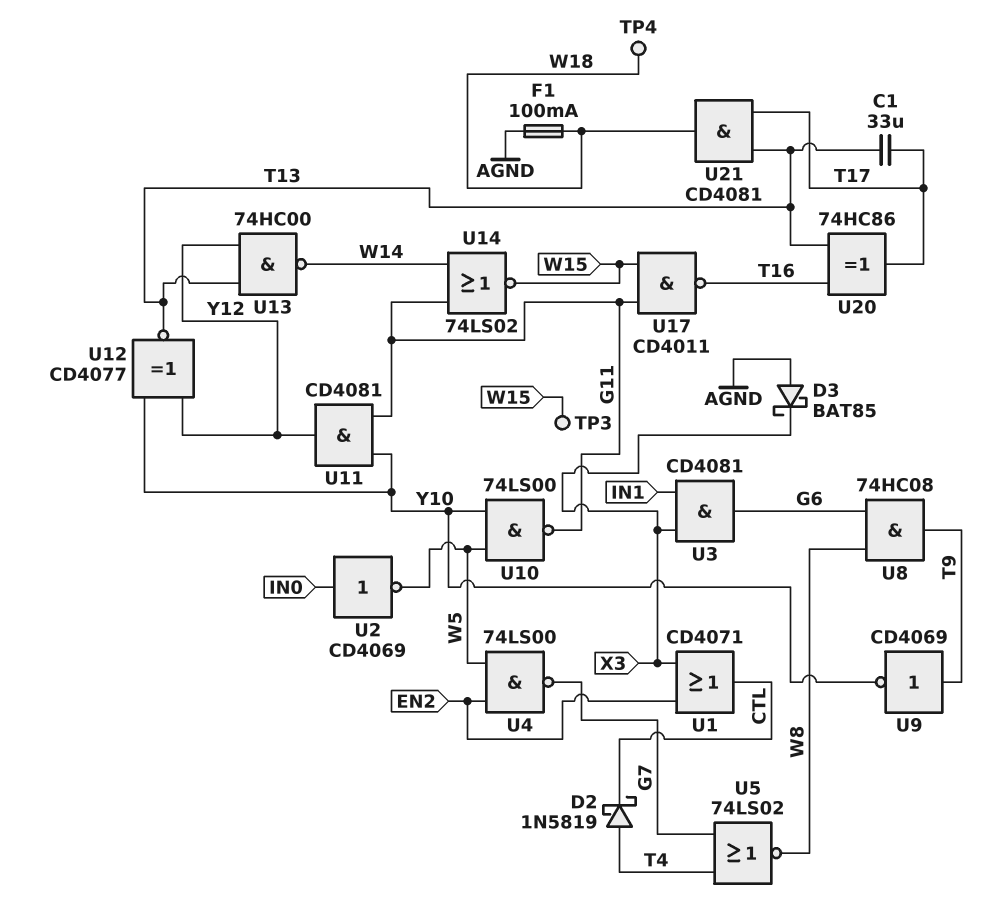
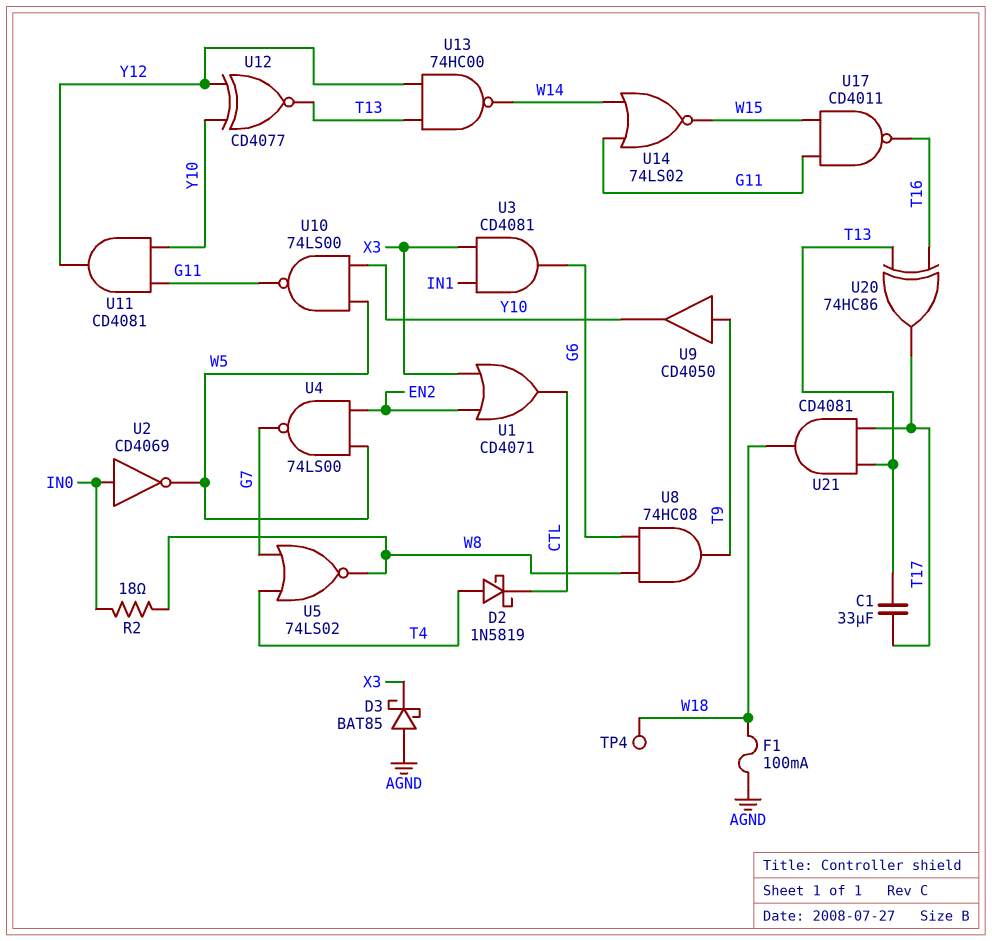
R2: none -> 18 (IN0, W8)
TP3: test point (W15) -> none
U9: NOT CD4069 (in T9, out Y10) -> buffer CD4050 (in T9, out Y10)

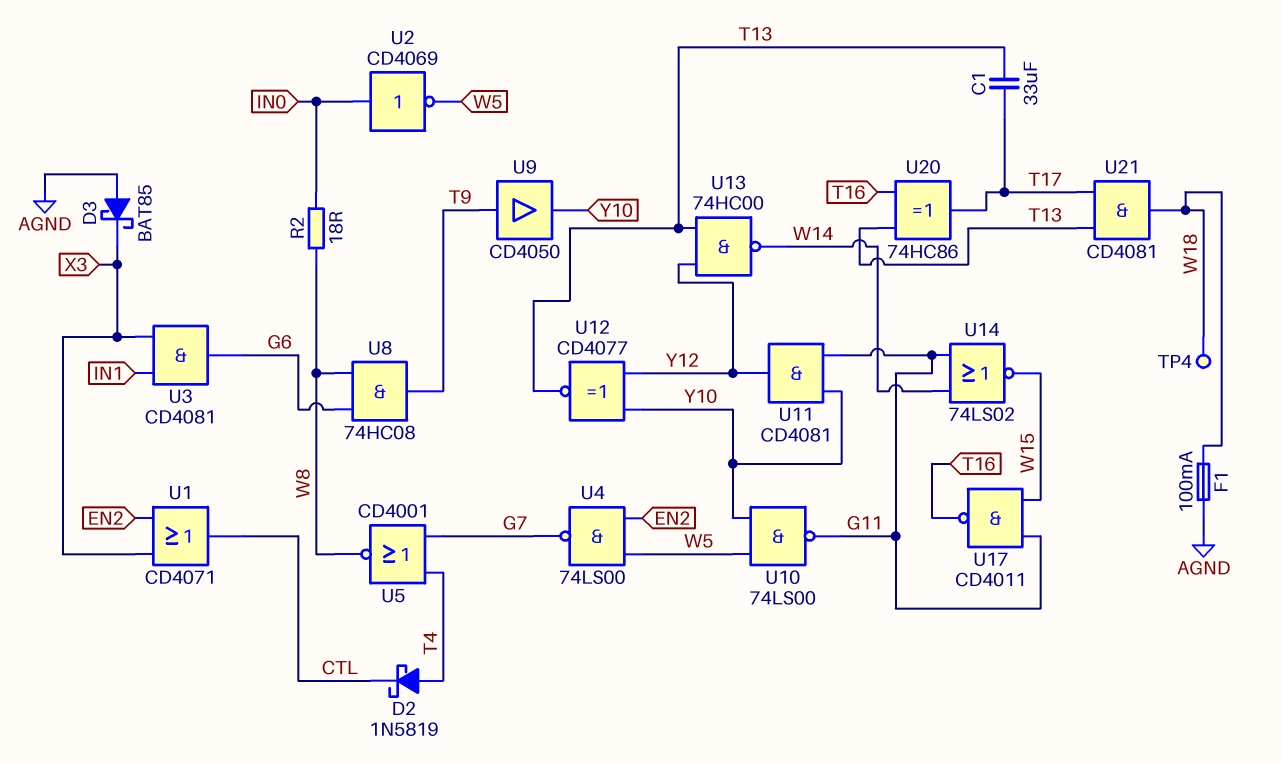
U5: NOR 74LS02 (in G7, in T4, out W8) -> NOR CD4001 (in G7, in T4, out W8)

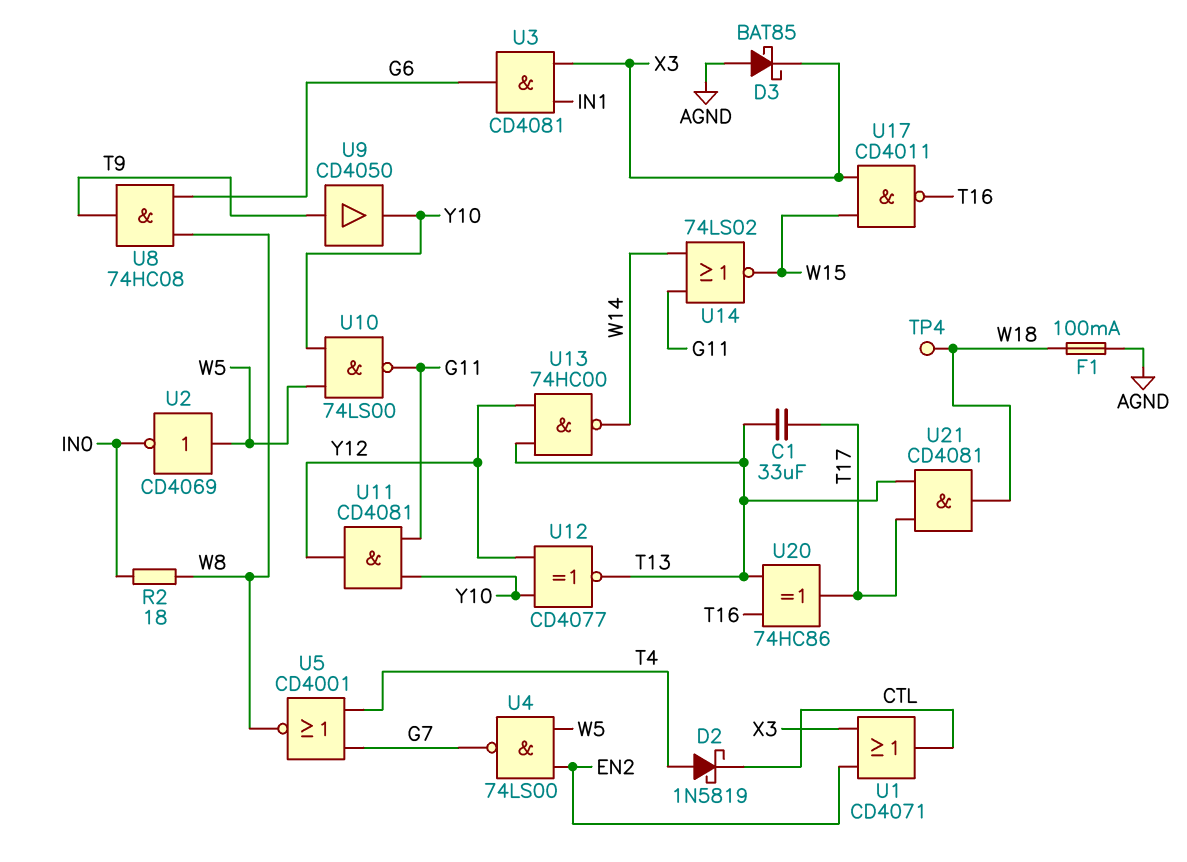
U2: NOT CD4069 (in IN0, out W5) -> NOT CD4069 (in W5, out IN0)
U17: NAND CD4011 (in G11, in W15, out T16) -> NAND CD4011 (in W15, in X3, out T16)

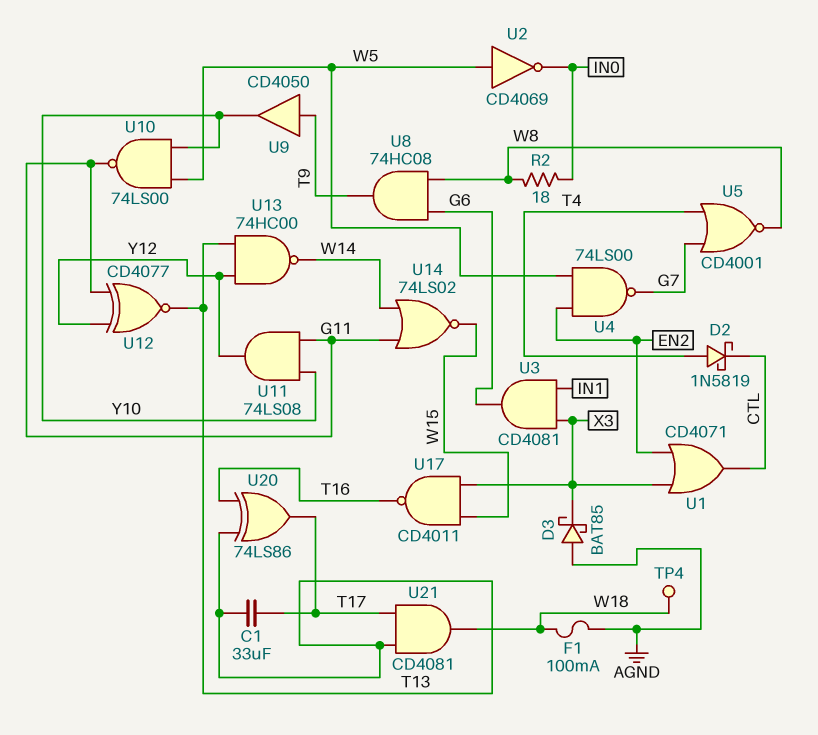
U11: AND CD4081 (in G11, in Y10, out Y12) -> AND 74LS08 (in G11, in Y10, out Y12)
U12: XNOR CD4077 (in Y10, in Y12, out T13) -> XNOR CD4077 (in G11, in Y12, out T13)
U20: XOR 74HC86 (in T13, in T16, out T17) -> XOR 74LS86 (in T13, in T16, out T17)

